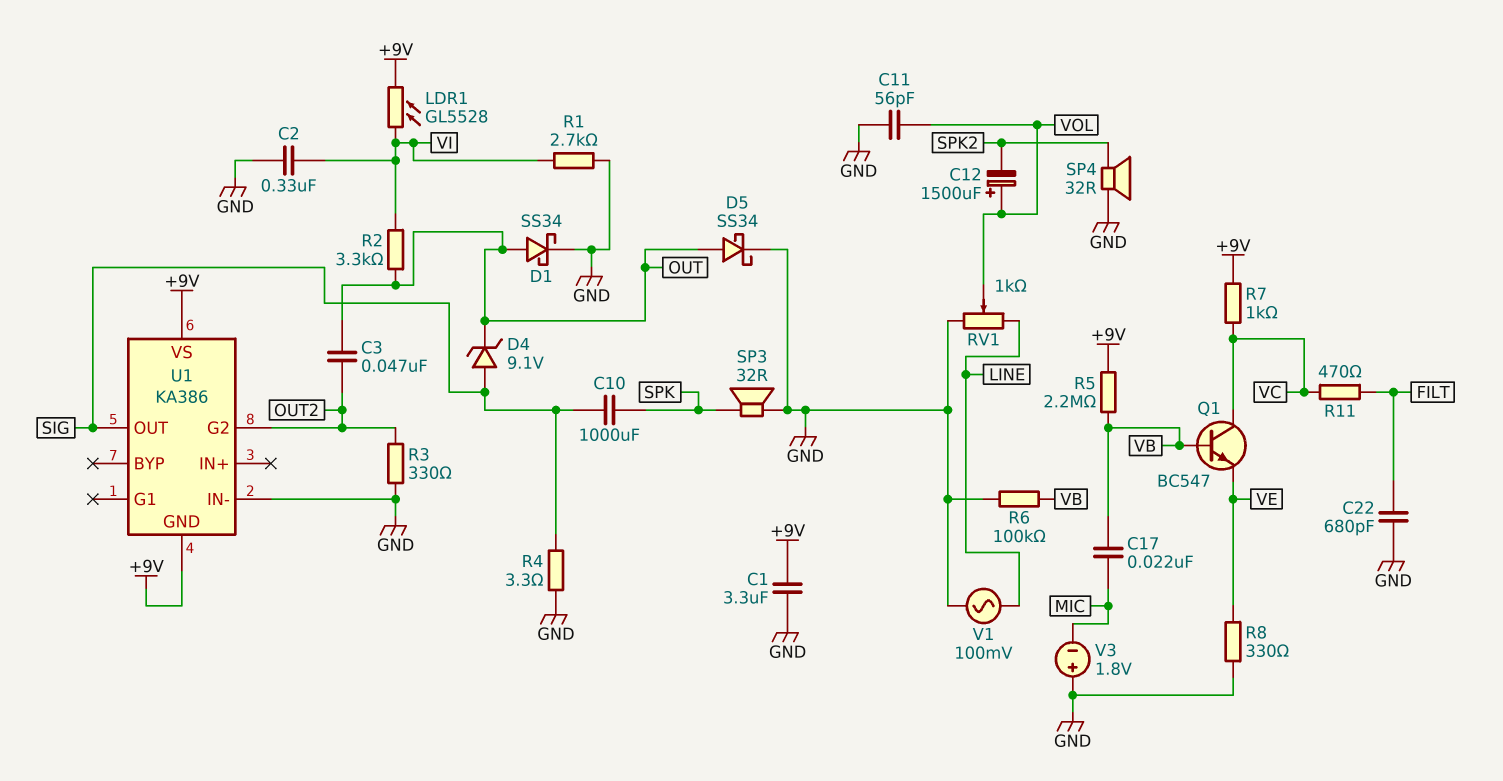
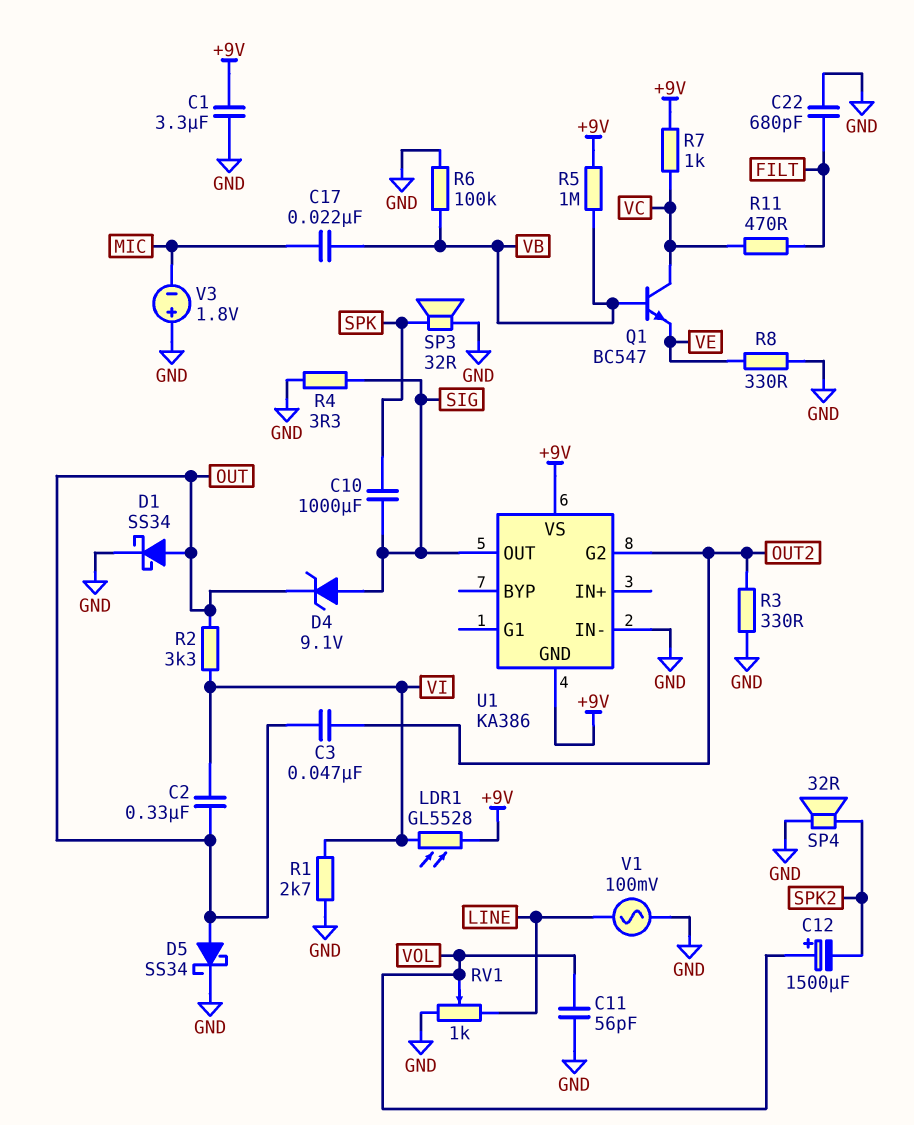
C2: 330nF (GND, VI) -> 330nF (OUT, VI)
R5: 2.2M (+9V, VB) -> 1M (+9V, VB)

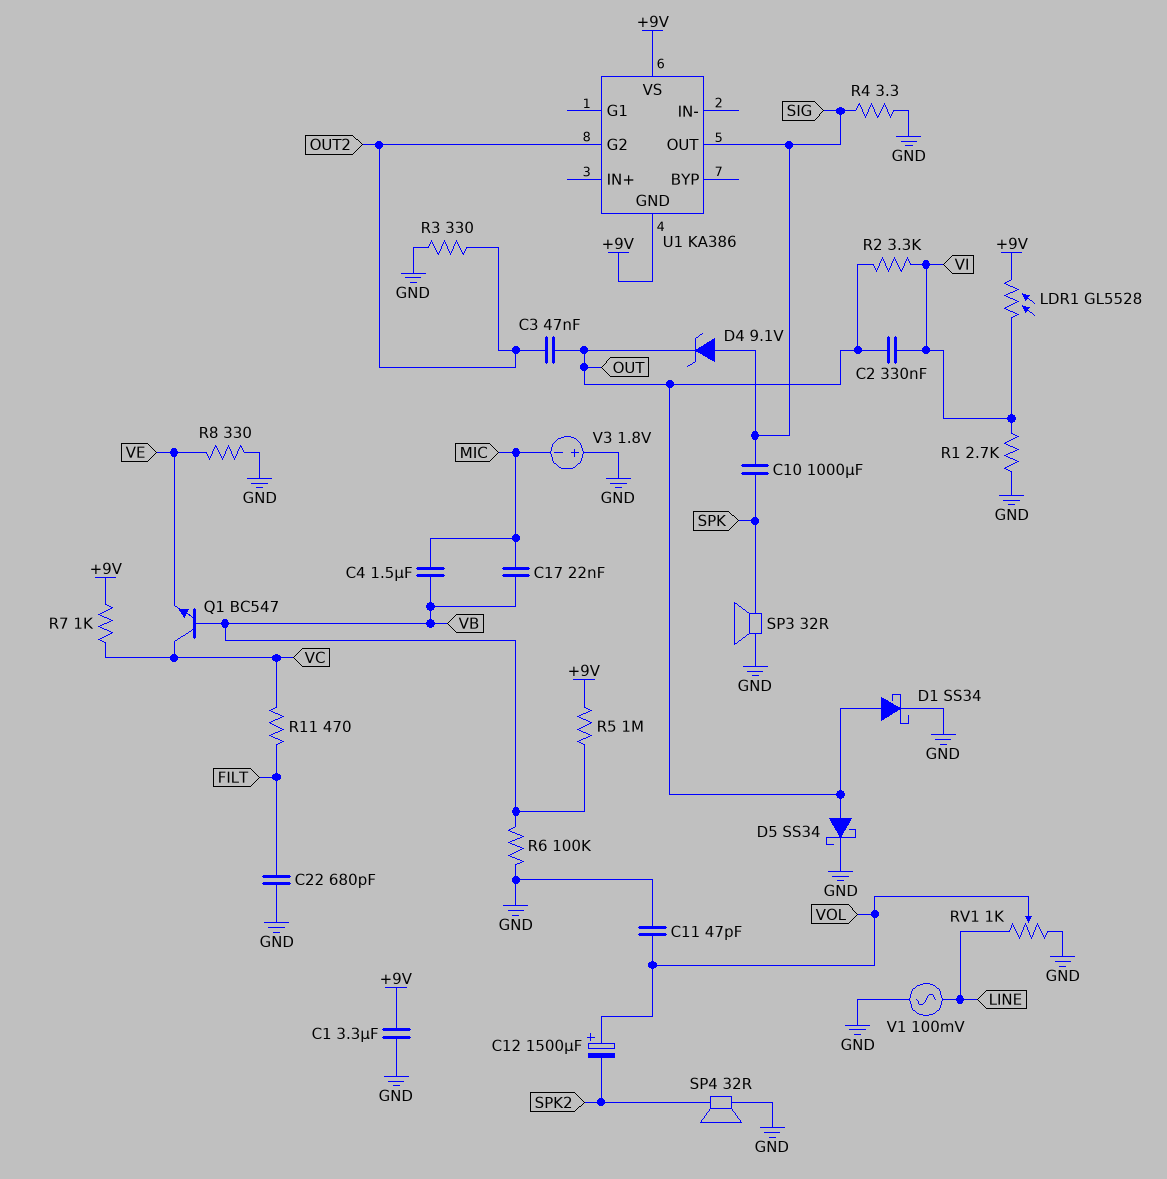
C4: none -> 1.5uF (MIC, VB)
C11: 56pF (GND, VOL) -> 47pF (GND, VOL)
U1 pin IN-: GND -> none

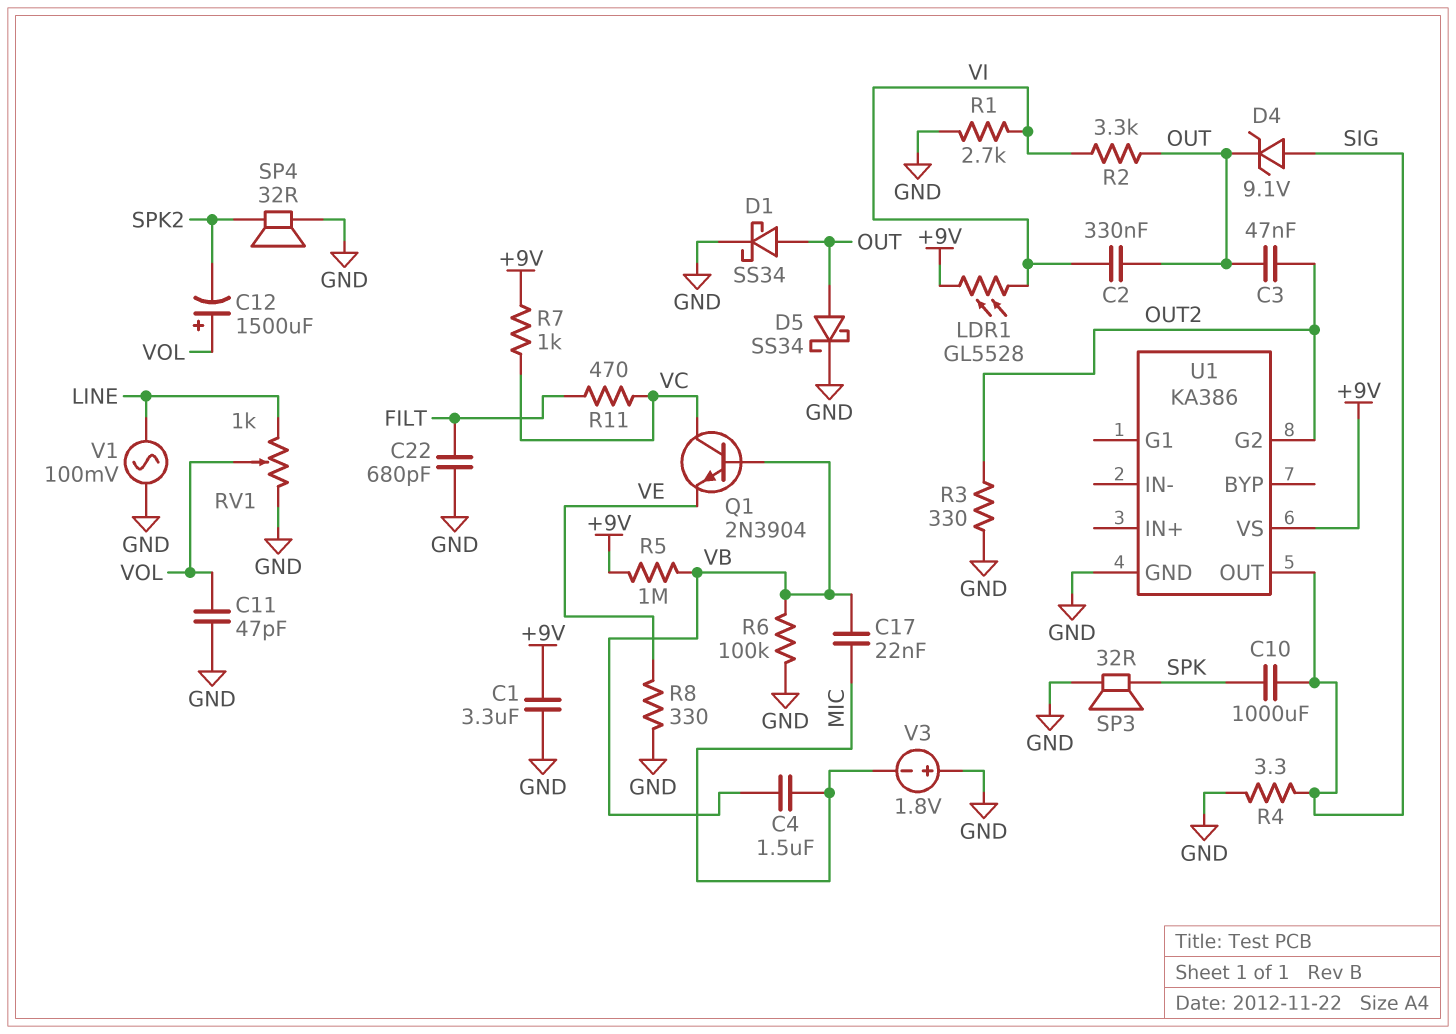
Q1: NPN BC547 (B VB, C VC, E VE) -> NPN 2N3904 (B VB, C VC, E VE)
U1 pin GND: +9V -> GND

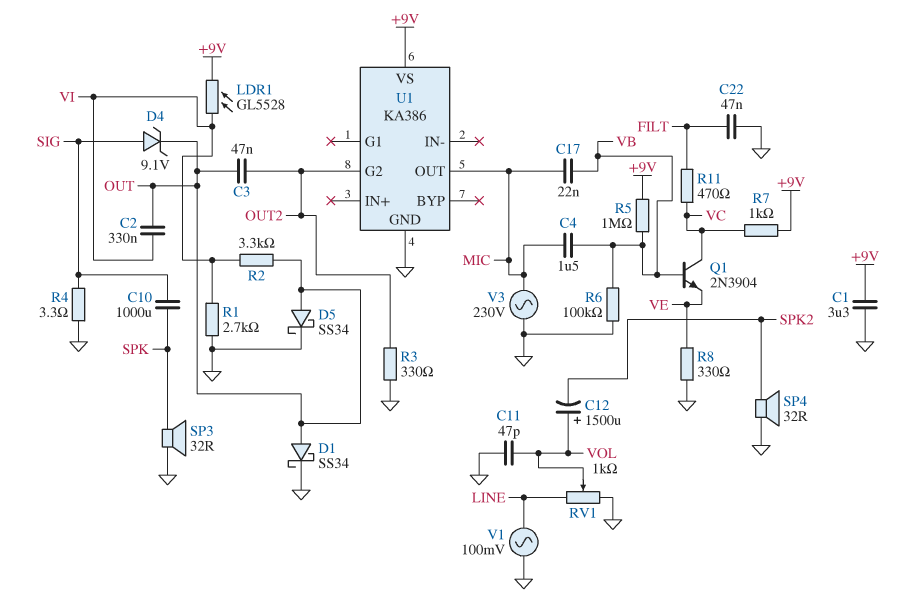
C22: 680pF (FILT, GND) -> 47nF (FILT, GND)
U1 pin OUT: SIG -> MIC
V3: 1.8V (plus GND, minus MIC) -> AC 230V (GND, MIC)

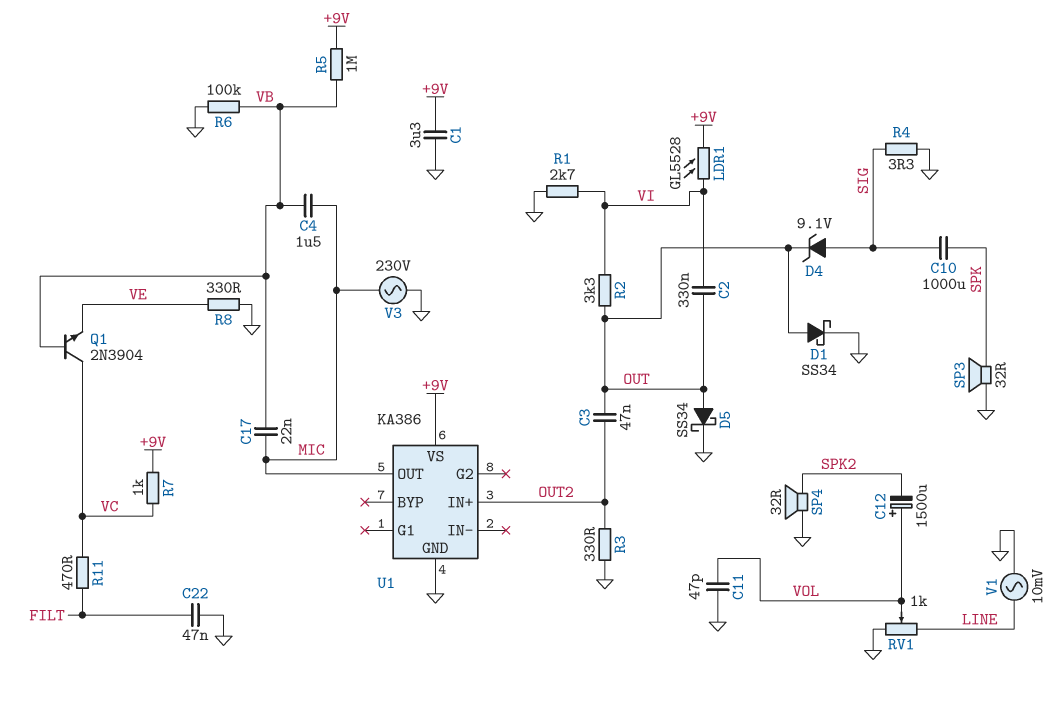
U1 pin G2: OUT2 -> none
U1 pin IN+: none -> OUT2
V1: AC 100mV (GND, LINE) -> AC 10mV (GND, LINE)

